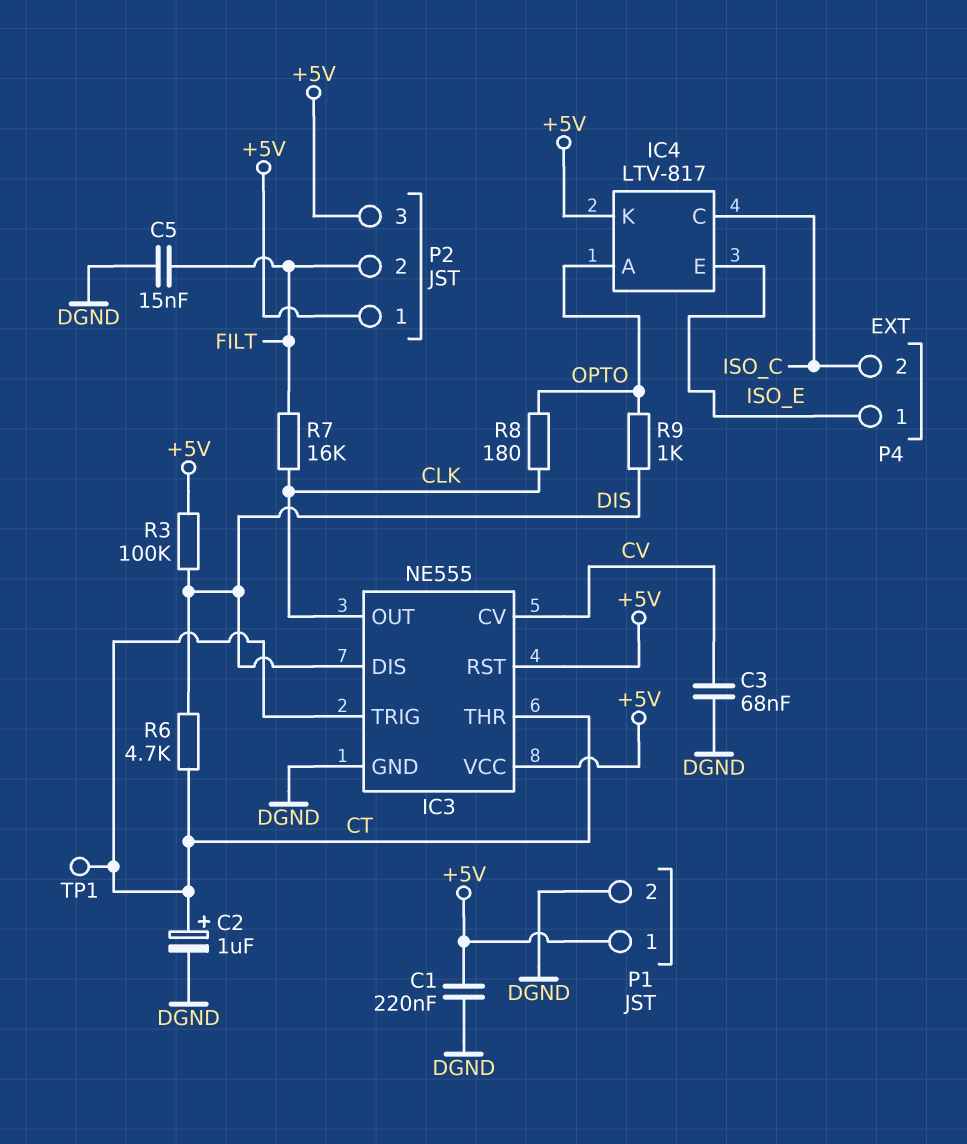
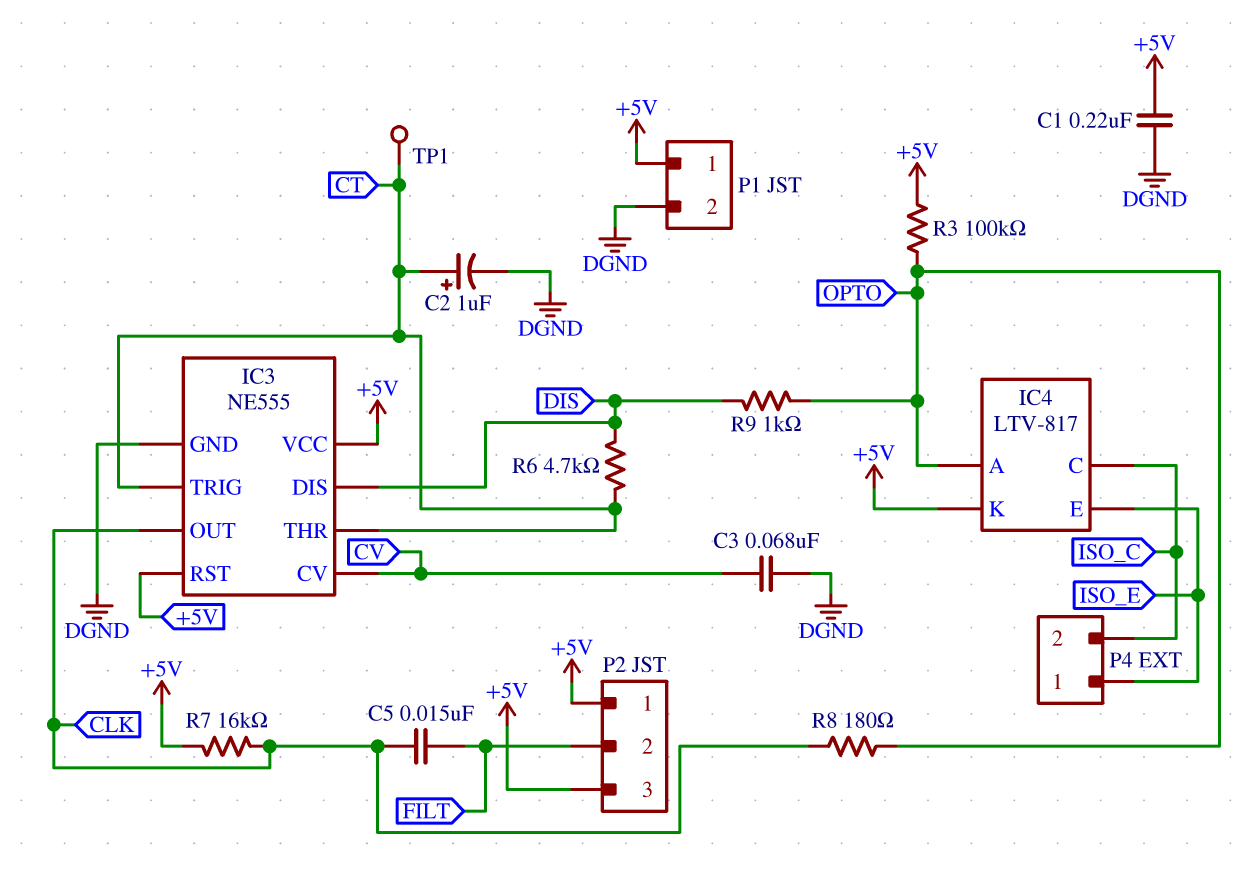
C5: 15nF (DGND, FILT) -> 15nF (CLK, FILT)
R3: 100k (+5V, DIS) -> 100k (+5V, OPTO)
R7: 16k (CLK, FILT) -> 16k (+5V, CLK)

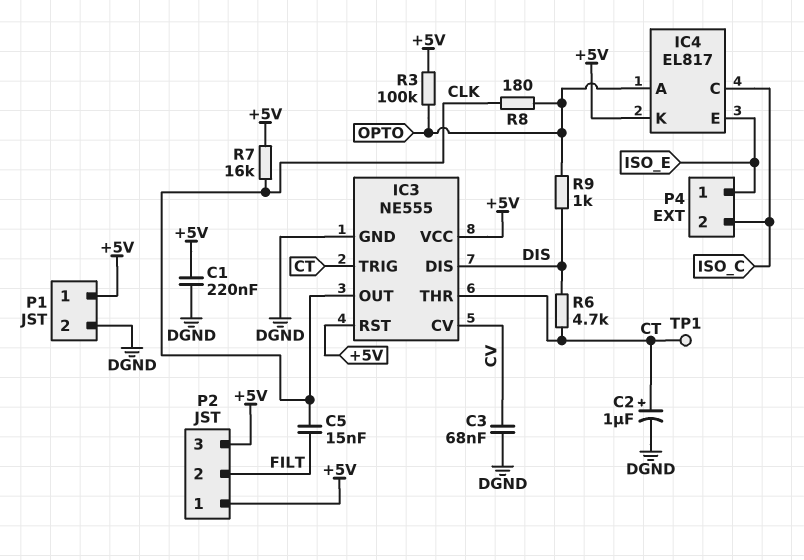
IC4: LTV-817 -> EL817

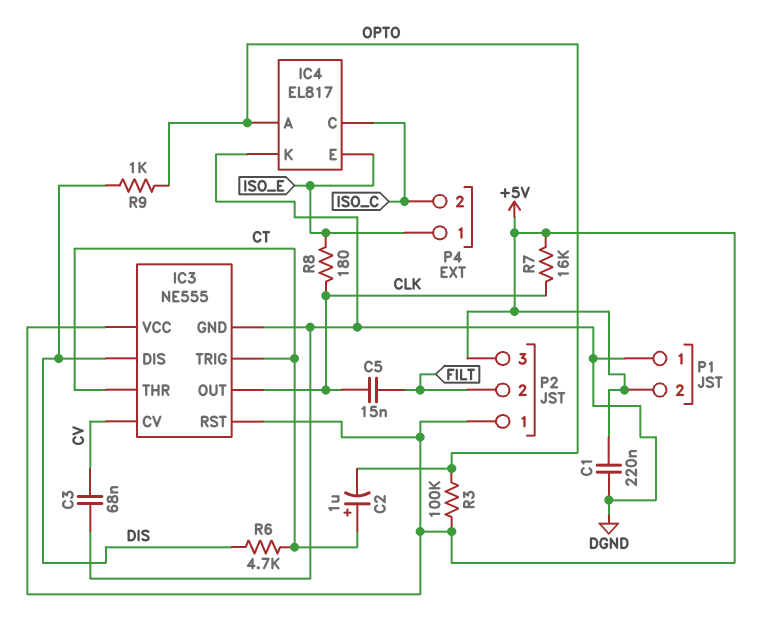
C2: 1uF (plus CT, minus DGND) -> 1uF (plus CT, minus OPTO)
IC4 pin K: +5V -> DGND
P1 pin 1: +5V -> DGND
P1 pin 2: DGND -> +5V
R8: 180 (CLK, OPTO) -> 180 (CLK, ISO_E)
TP1: test point (CT) -> none

